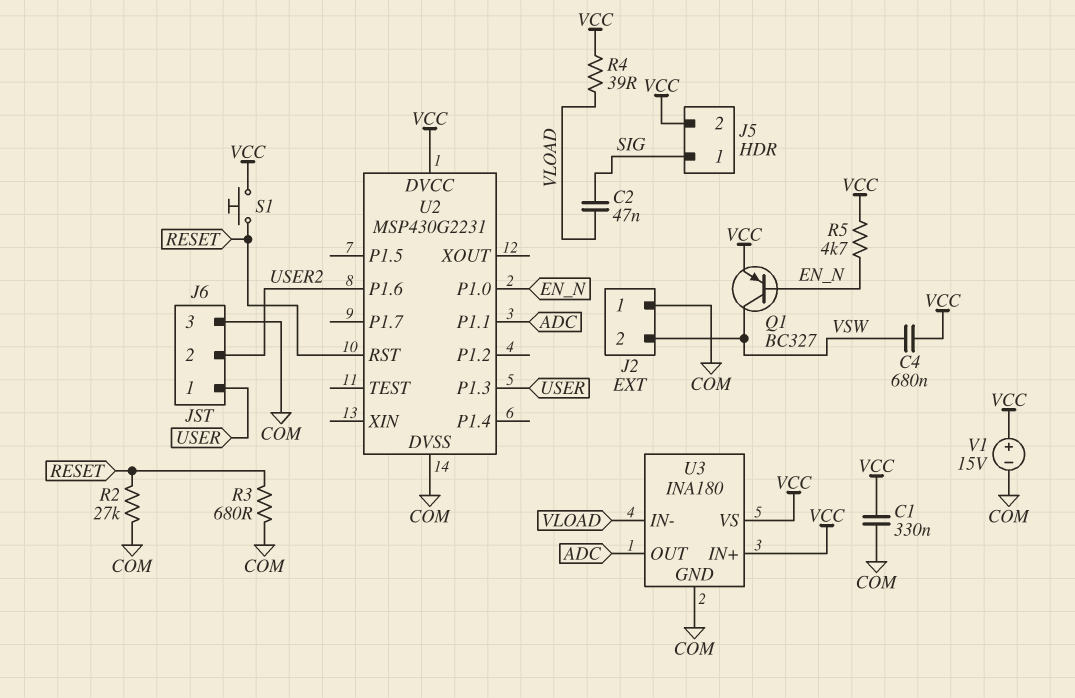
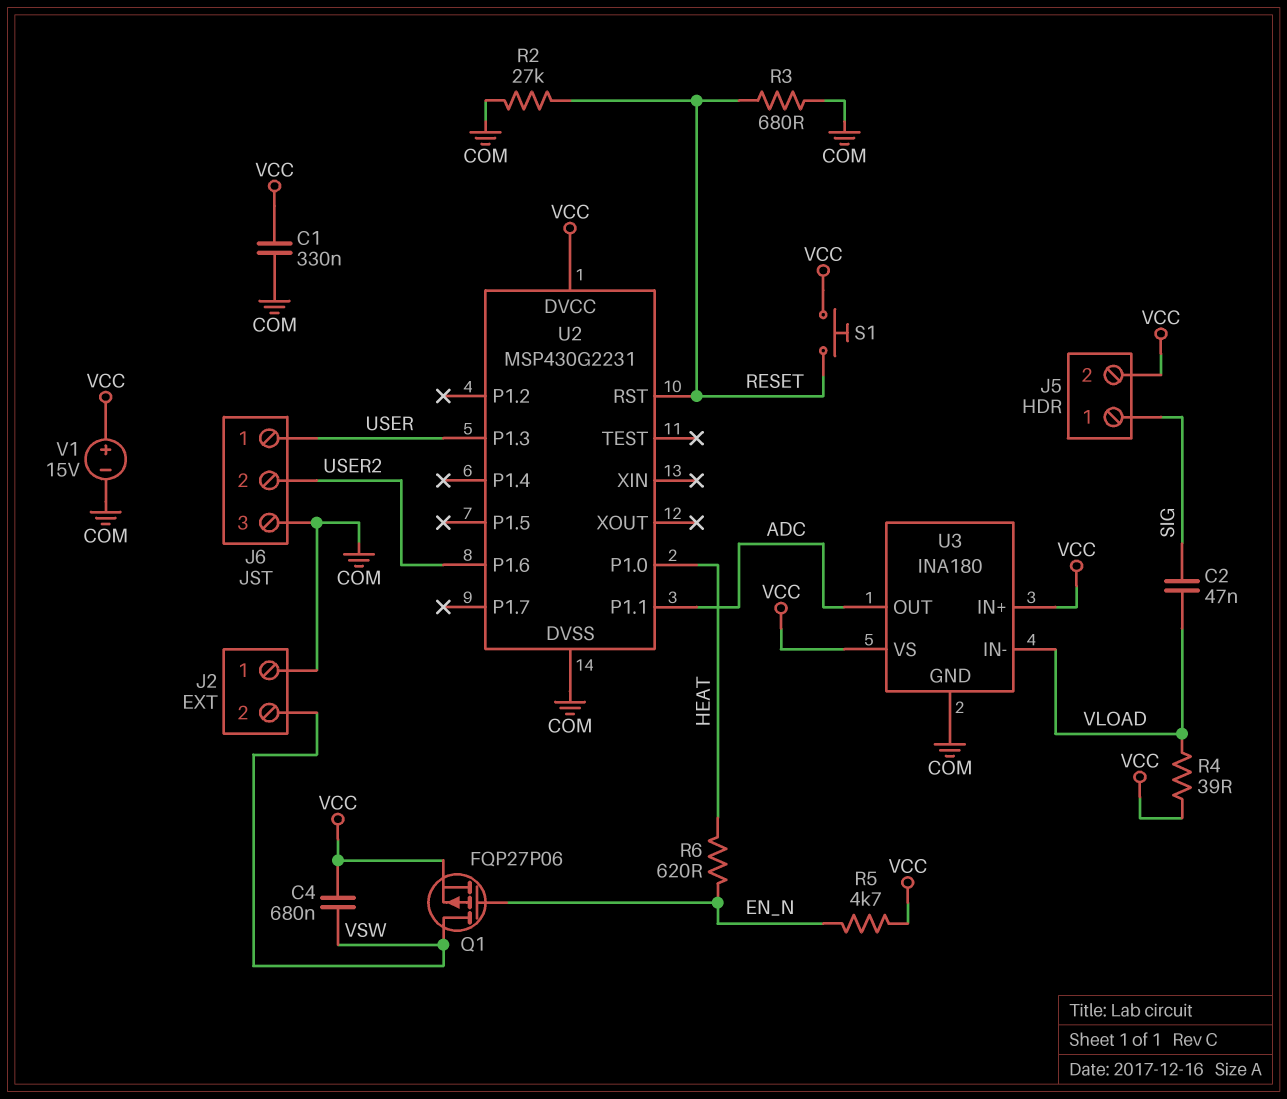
Q1: PNP BC327 (B EN_N, C VSW, E VCC) -> PMOS FQP27P06 (G EN_N, D VSW, S VCC)
R6: none -> 620 (EN_N, HEAT)
U2 pin P1.0: EN_N -> HEAT

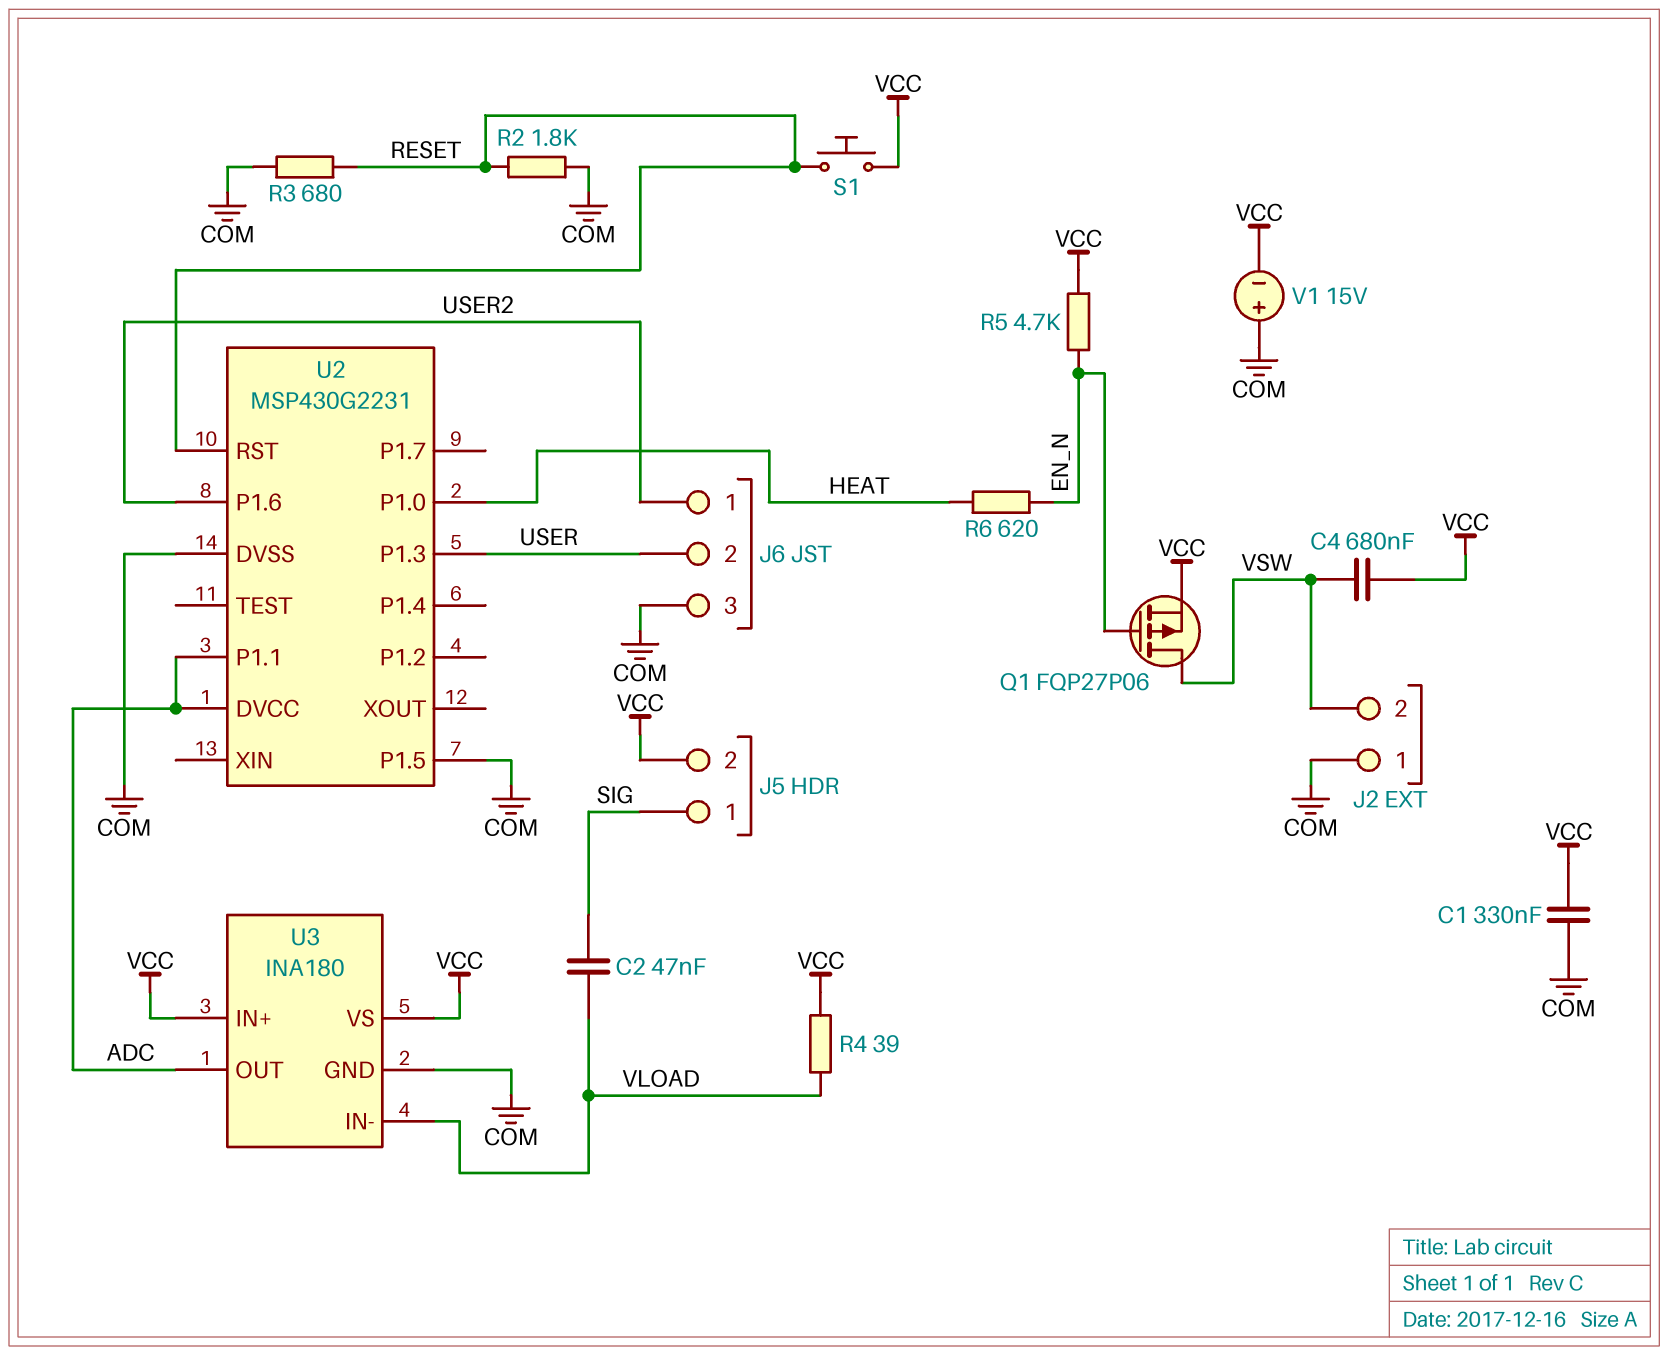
J6 pin 1: USER -> USER2
J6 pin 2: USER2 -> USER
R2: 27k (COM, RESET) -> 1.8k (COM, RESET)
U2 pin DVCC: VCC -> ADC
U2 pin P1.5: none -> COM
V1: 15V (plus VCC, minus COM) -> 15V (plus COM, minus VCC)

